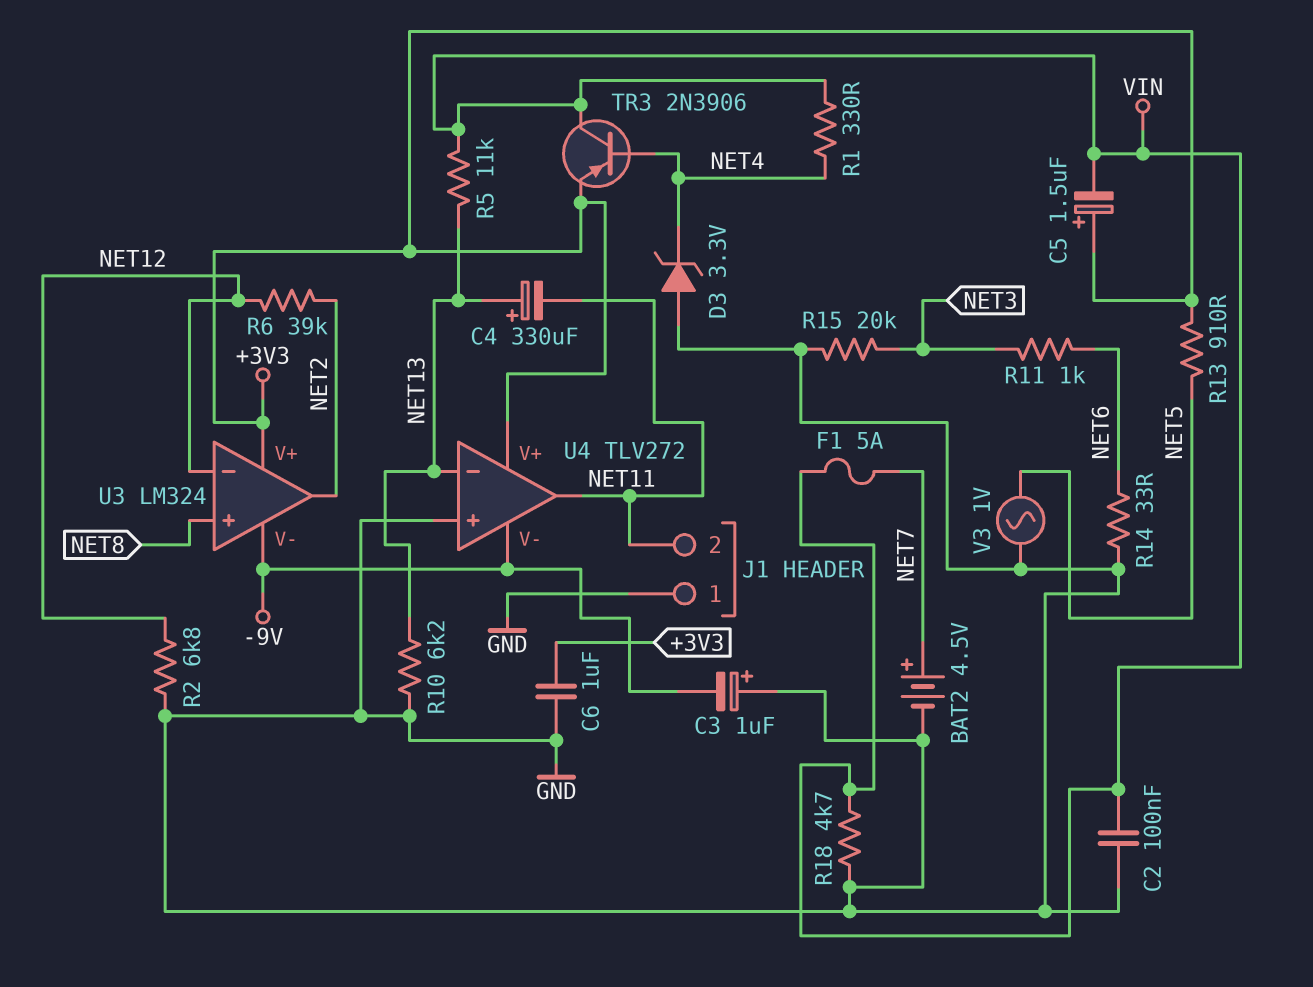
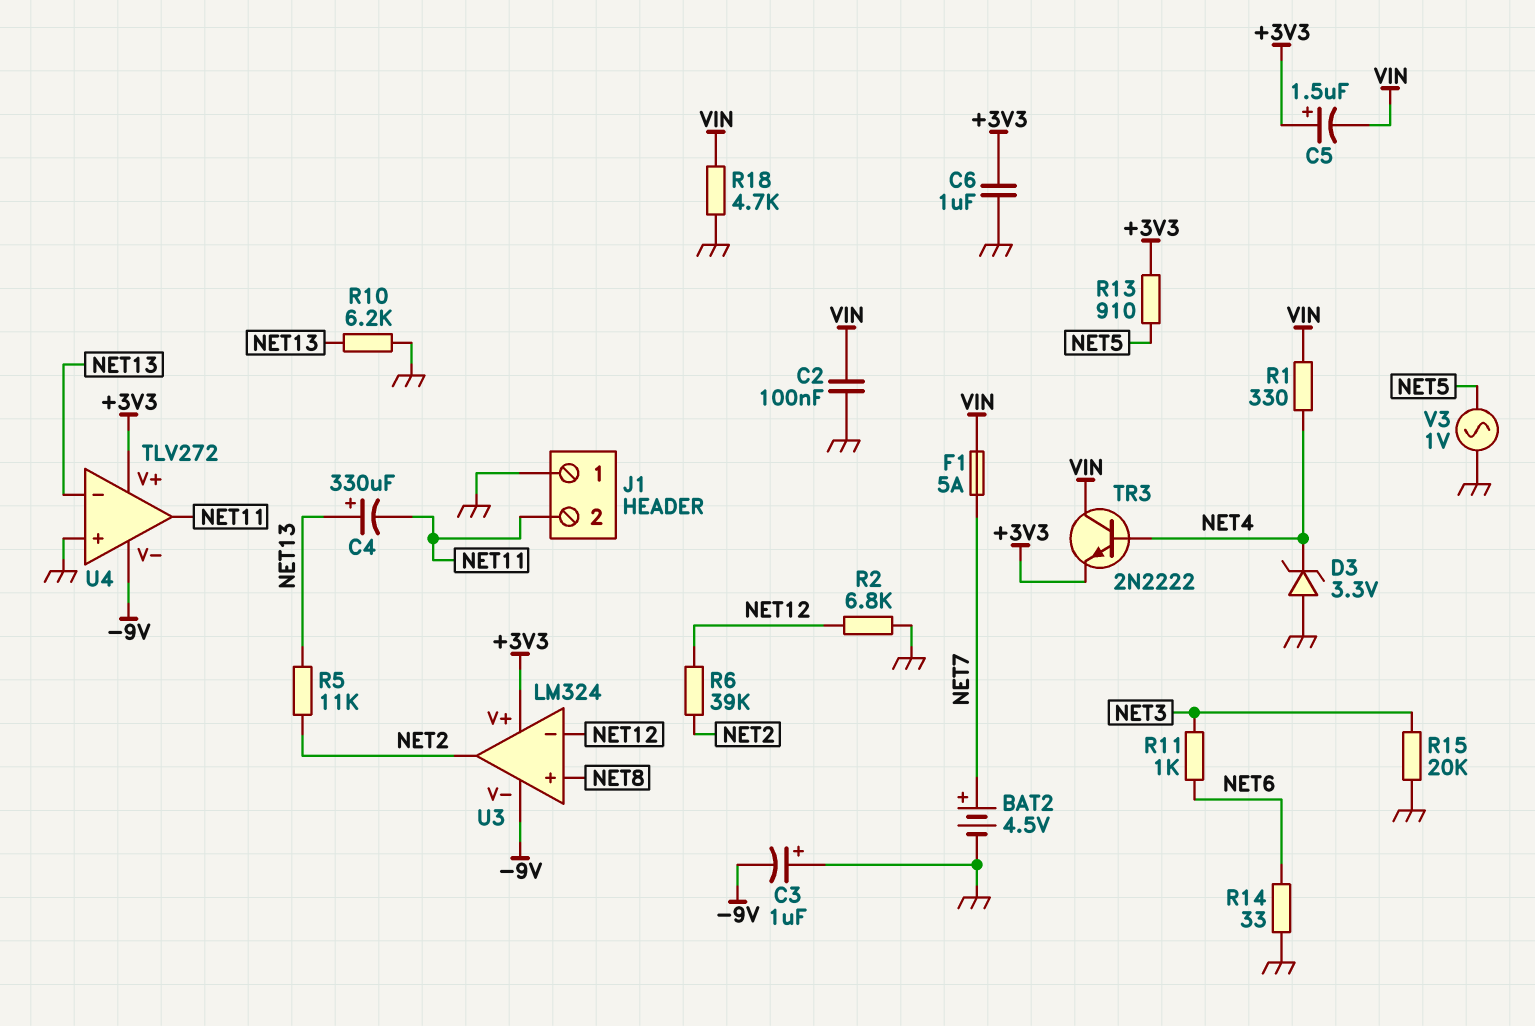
R5: 11k (NET13, VIN) -> 11k (NET2, NET13)
TR3: PNP 2N3906 (B NET4, C VIN, E +3V3) -> NPN 2N2222 (B NET4, C VIN, E +3V3)

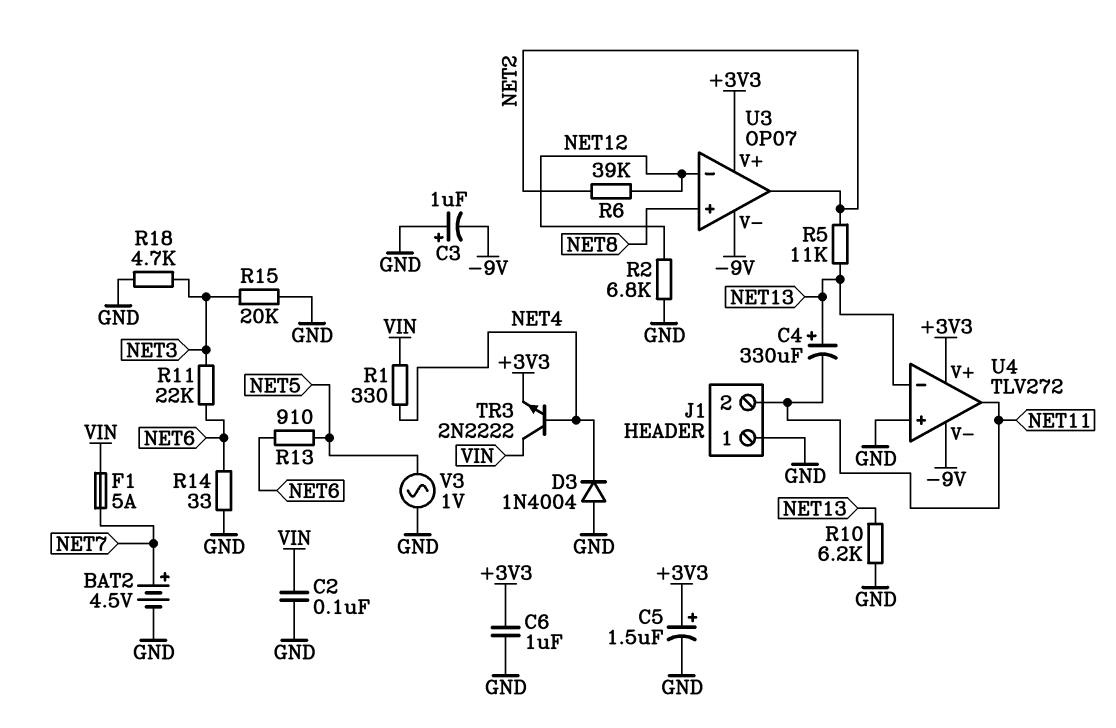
C5: 1.5uF (plus +3V3, minus VIN) -> 1.5uF (plus +3V3, minus GND)
D3: zener 3.3V (A GND, K NET4) -> diode 1N4004 (A GND, K NET4)
R11: 1k (NET3, NET6) -> 22k (NET3, NET6)
R13: 910 (+3V3, NET5) -> 910 (NET5, NET6)
R18: 4.7k (GND, VIN) -> 4.7k (GND, NET3)
U3: LM324 -> OP07

